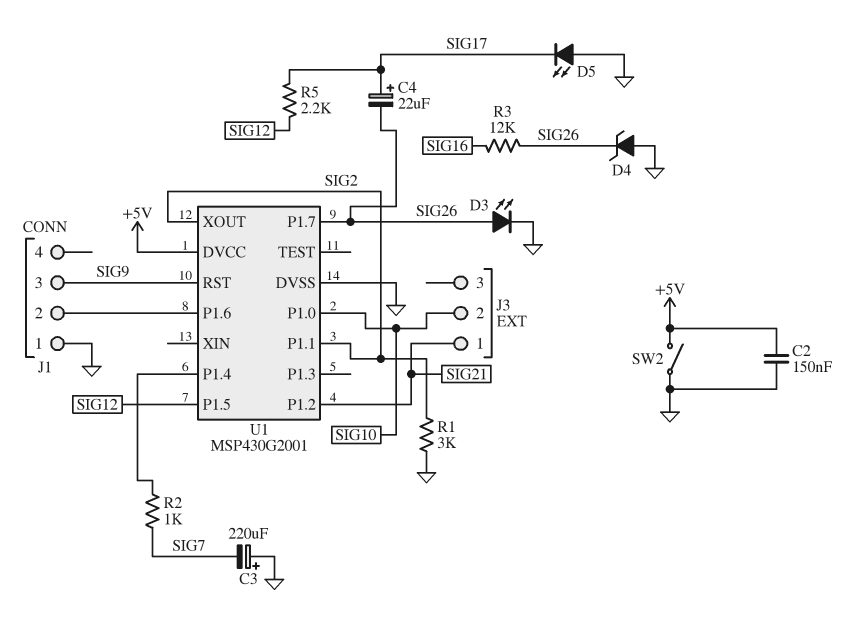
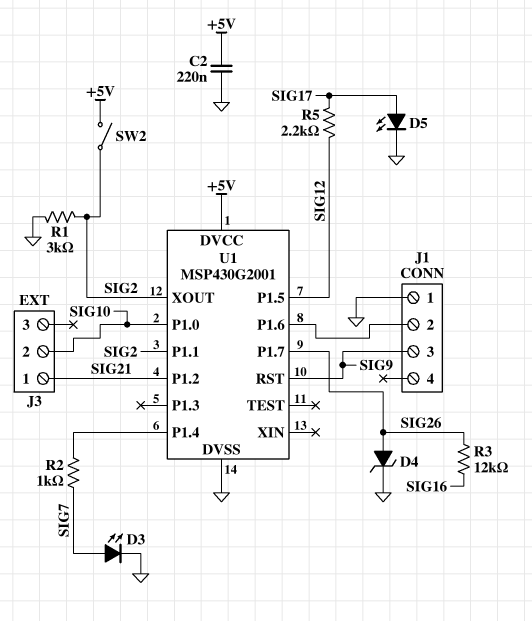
C2: 150nF (+5V, GND) -> 220nF (+5V, GND)
C3: 220uF (plus GND, minus SIG7) -> none
C4: 22uF (plus SIG17, minus SIG26) -> none
D3: LED (A SIG26, K GND) -> LED (A SIG7, K GND)
D4: zener (A GND, K SIG26) -> zener (A SIG26, K GND)
D5: LED (A GND, K SIG17) -> LED (A SIG17, K GND)
SW2: switch (+5V, GND) -> switch (+5V, SIG2)

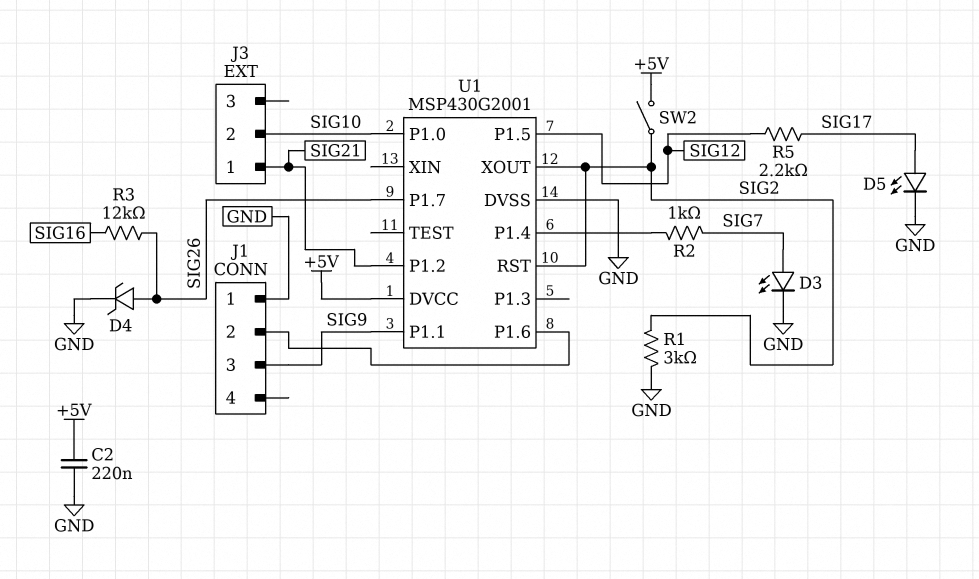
U1 pin P1.1: SIG2 -> SIG9
U1 pin RST: SIG9 -> SIG2

